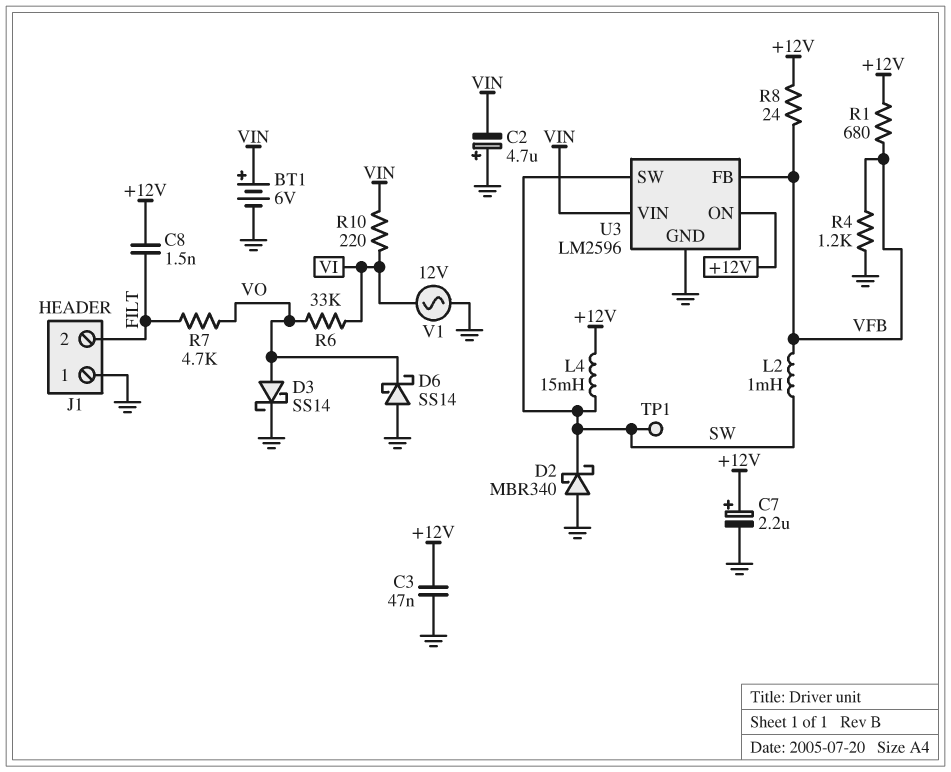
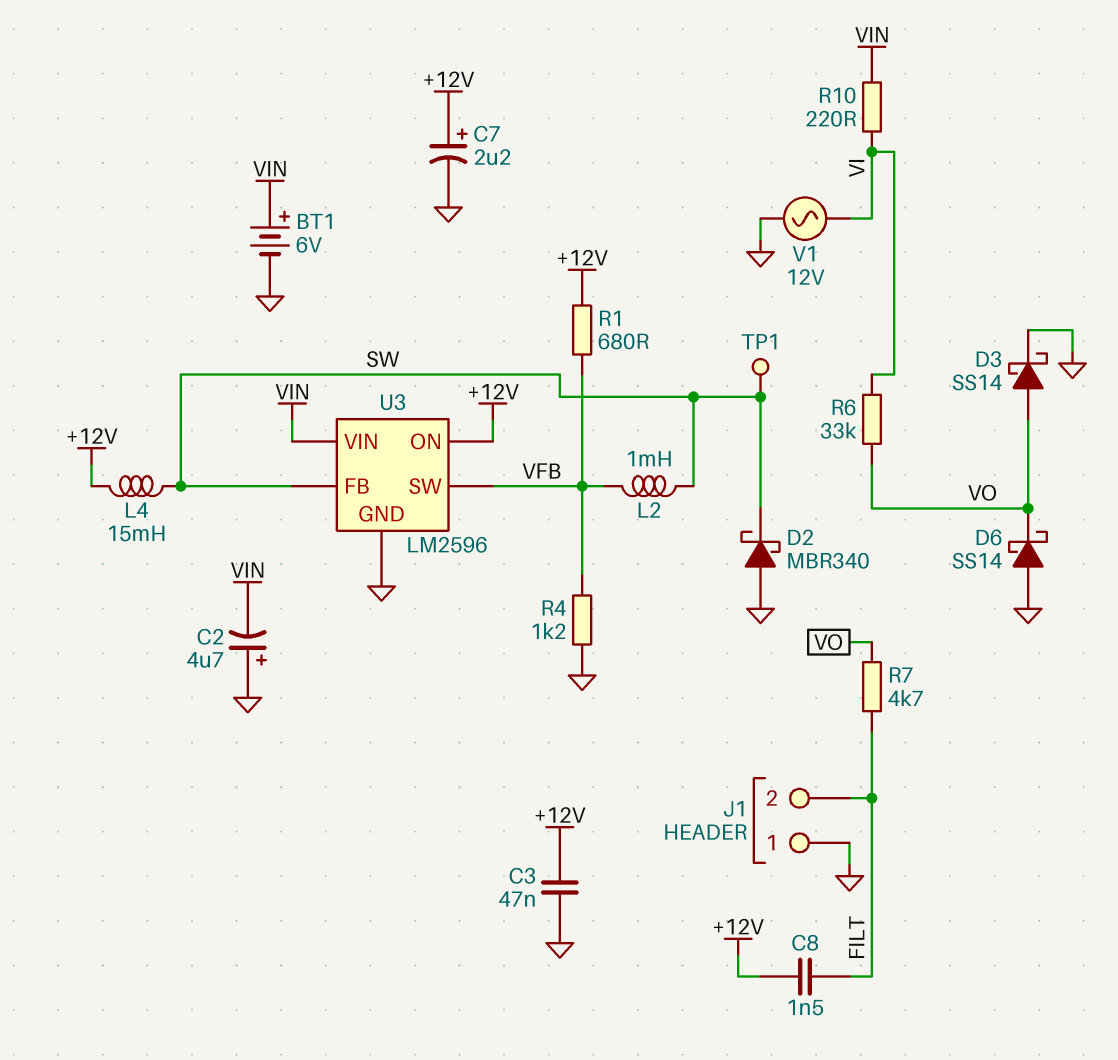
R8: 24 (+12V, VFB) -> none
U3 pin FB: VFB -> SW
U3 pin SW: SW -> VFB

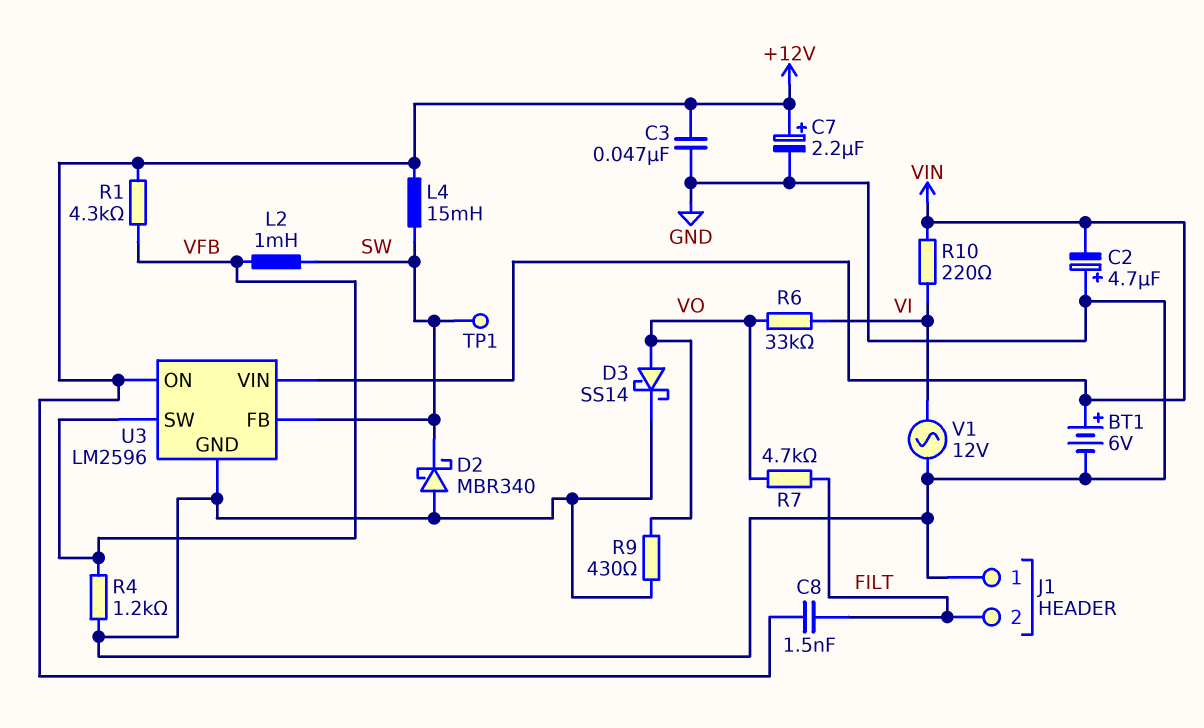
D6: schottky SS14 (A GND, K VO) -> none
R1: 680 (+12V, VFB) -> 4.3k (+12V, VFB)
R9: none -> 430 (GND, VO)

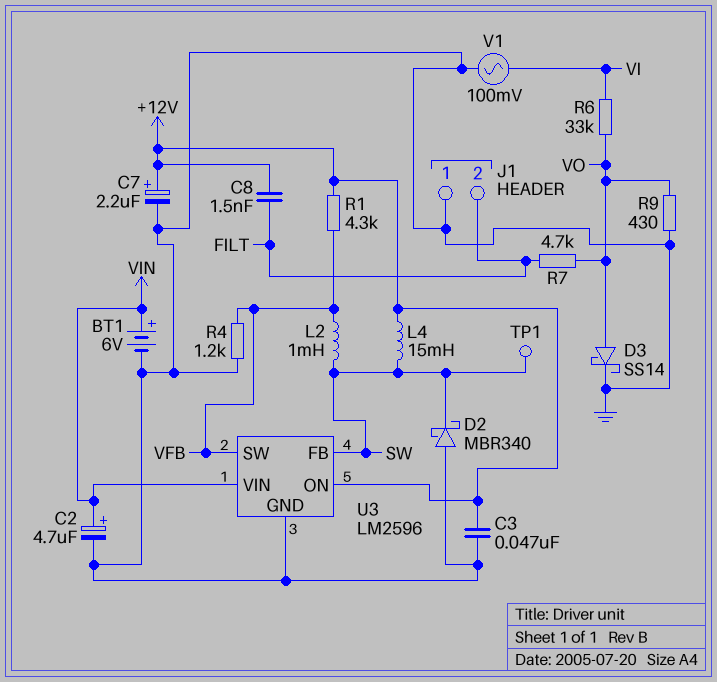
C2: 4.7uF (plus GND, minus VIN) -> 4.7uF (plus VIN, minus GND)
R10: 220 (VI, VIN) -> none
V1: AC 12V (GND, VI) -> AC 100mV (GND, VI)

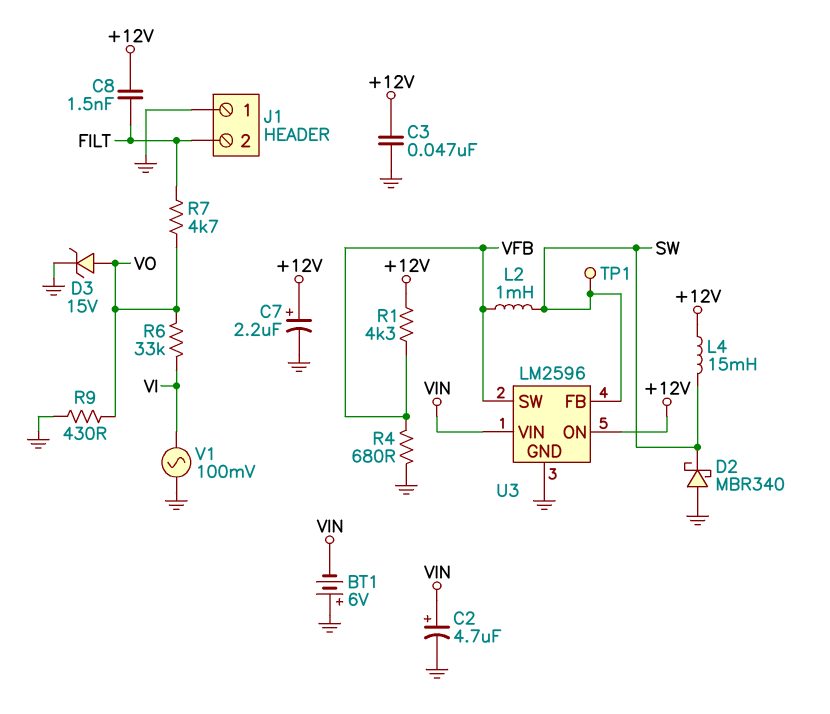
BT1: 6V (plus VIN, minus GND) -> 6V (plus GND, minus VIN)
D3: schottky SS14 (A VO, K GND) -> zener 15V (A VO, K GND)
R4: 1.2k (GND, VFB) -> 680 (GND, VFB)

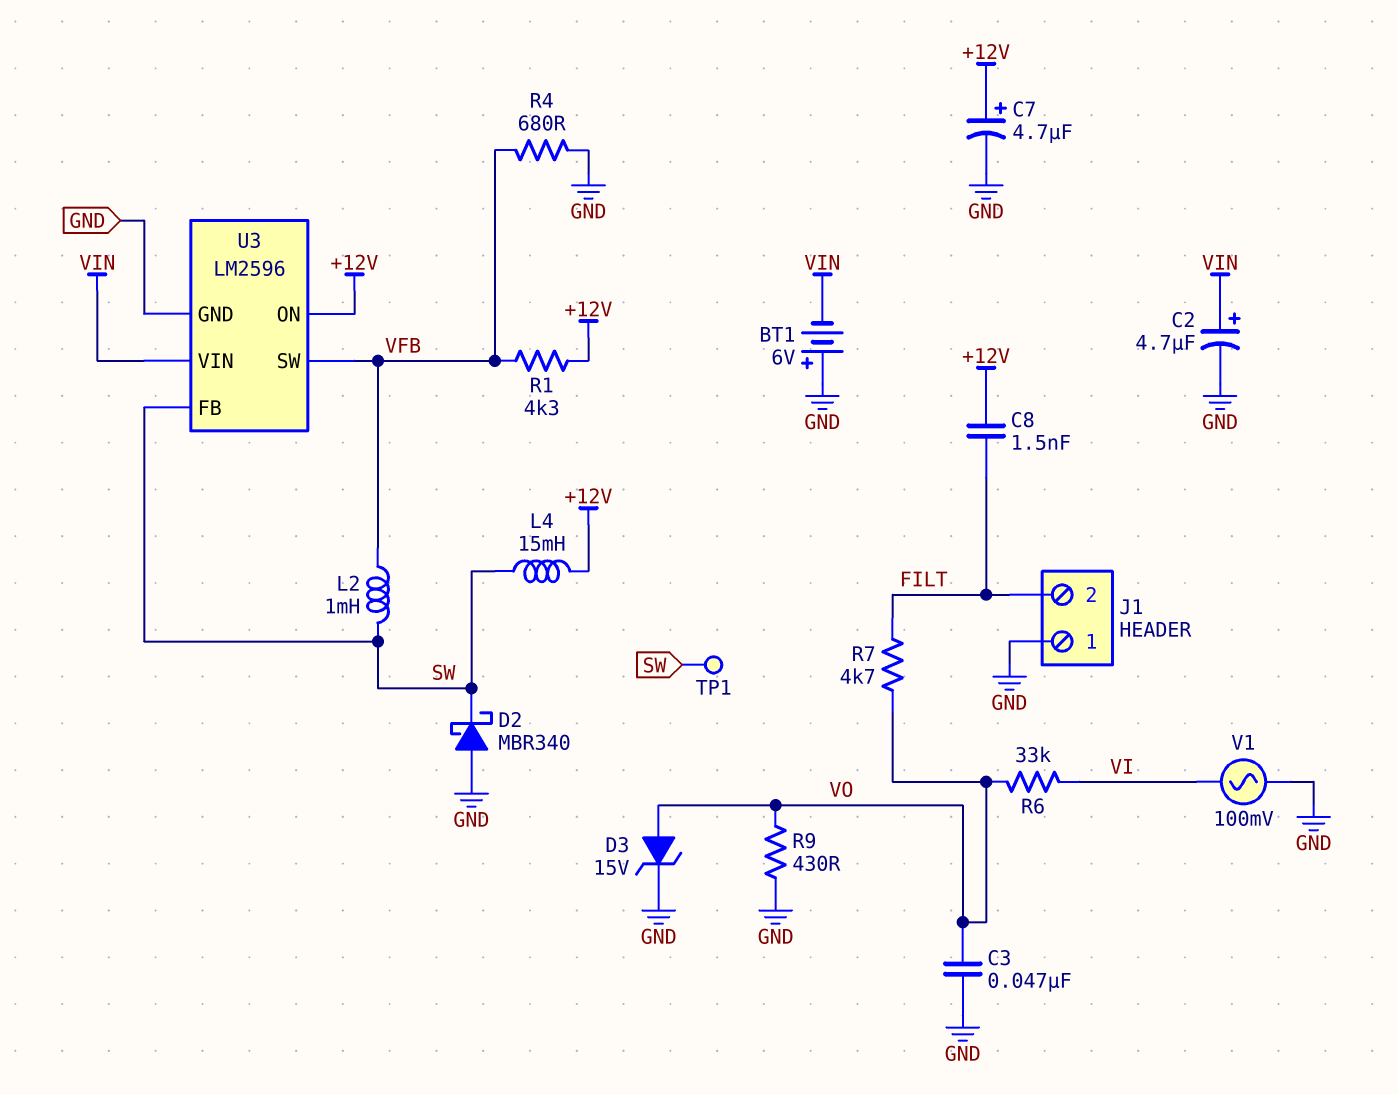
C3: 47nF (+12V, GND) -> 47nF (GND, VO)
C7: 2.2uF (plus +12V, minus GND) -> 4.7uF (plus +12V, minus GND)

